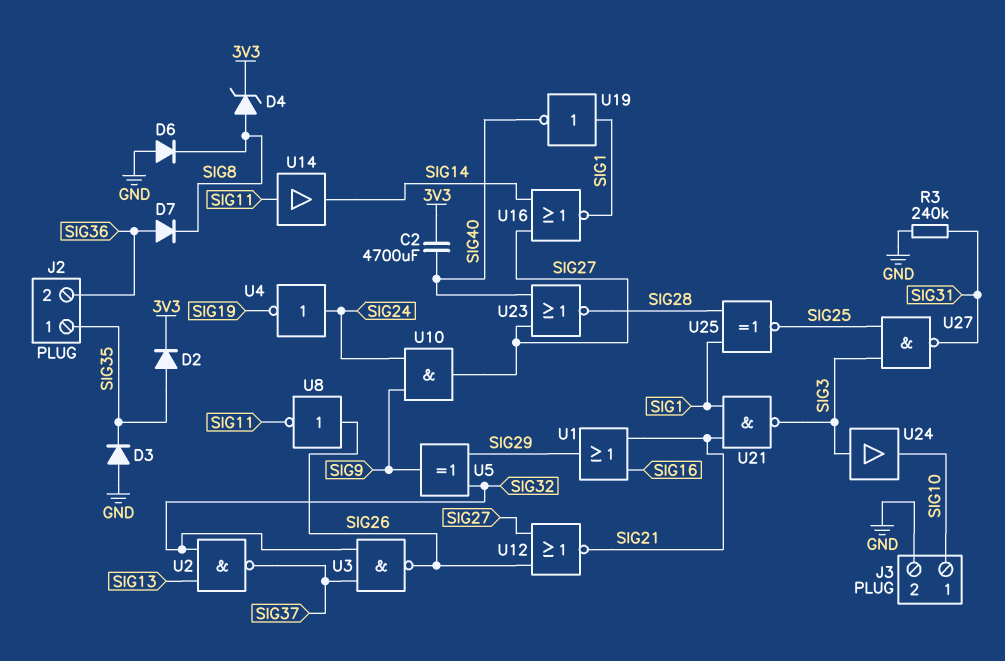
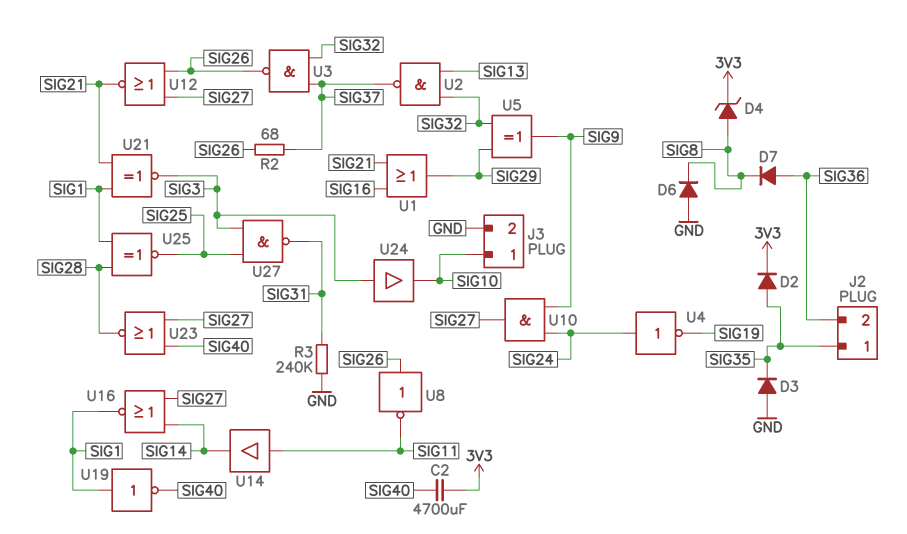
R2: none -> 68 (SIG26, SIG37)
U21: NAND (in SIG1, in SIG21, out SIG3) -> XNOR (in SIG1, in SIG21, out SIG3)

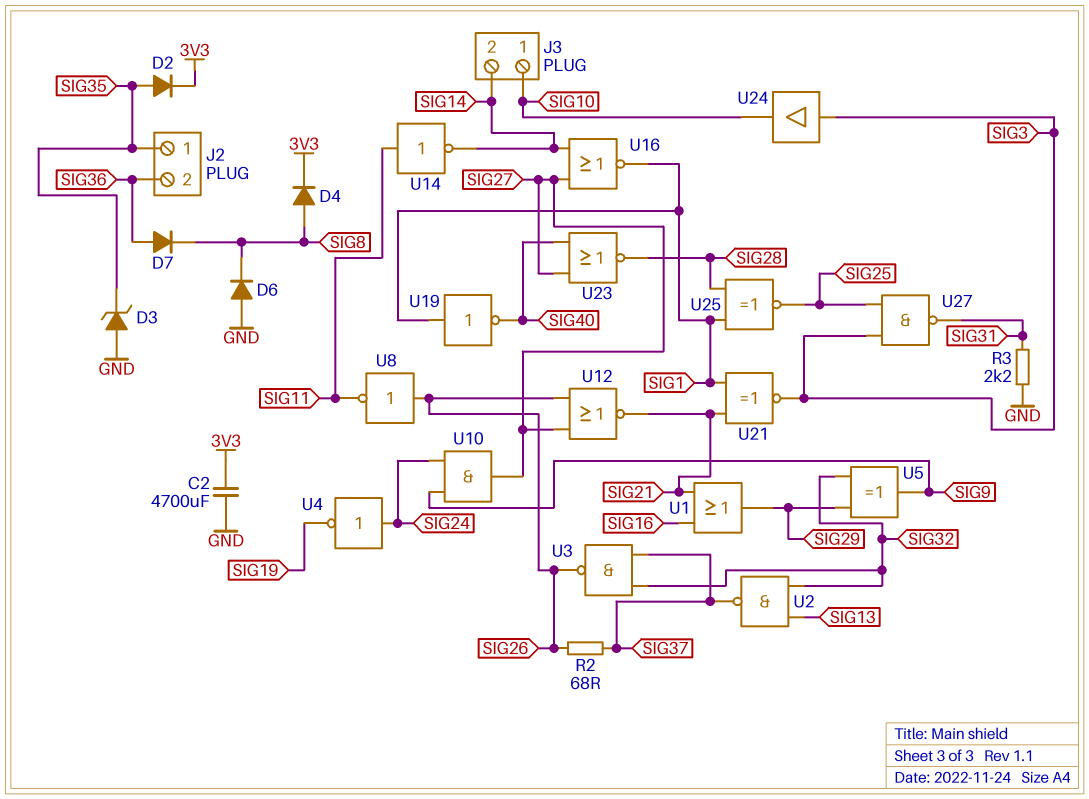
C2: 4700uF (3V3, SIG40) -> 4700uF (3V3, GND)
D3: diode (A GND, K SIG35) -> zener (A GND, K SIG35)
D4: zener (A SIG8, K 3V3) -> diode (A SIG8, K 3V3)
J3 pin 2: GND -> SIG14
R3: 240k (GND, SIG31) -> 2.2k (GND, SIG31)
U14: buffer (in SIG11, out SIG14) -> NOT (in SIG11, out SIG14)

